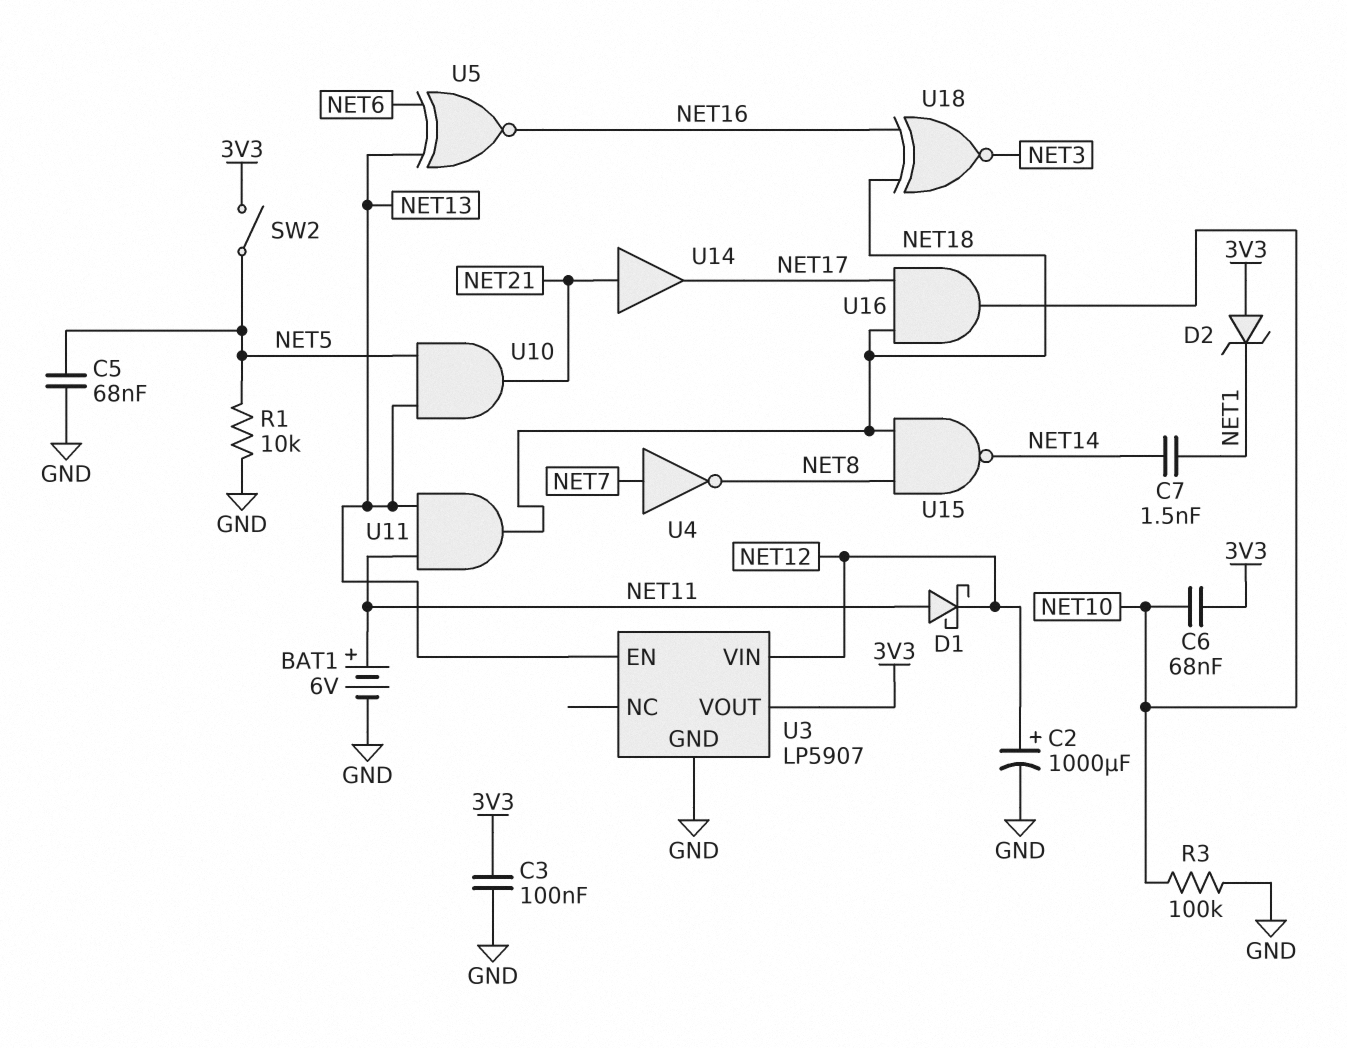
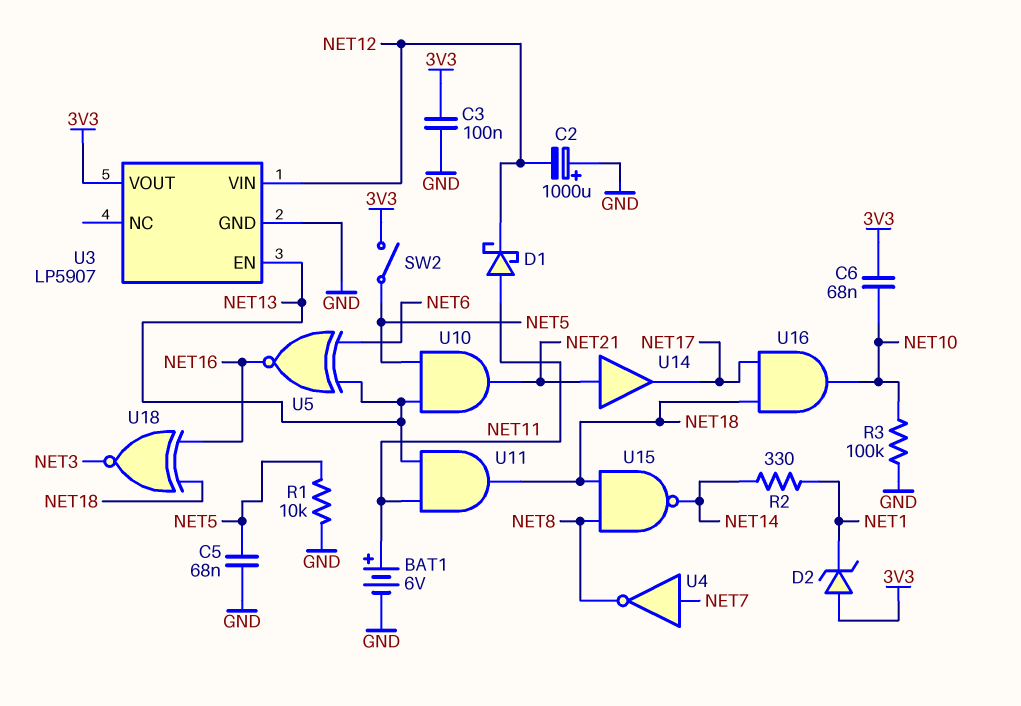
C2: 1000uF (plus NET12, minus GND) -> 1000uF (plus GND, minus NET12)
C7: 1.5nF (NET1, NET14) -> none
R2: none -> 330 (NET1, NET14)

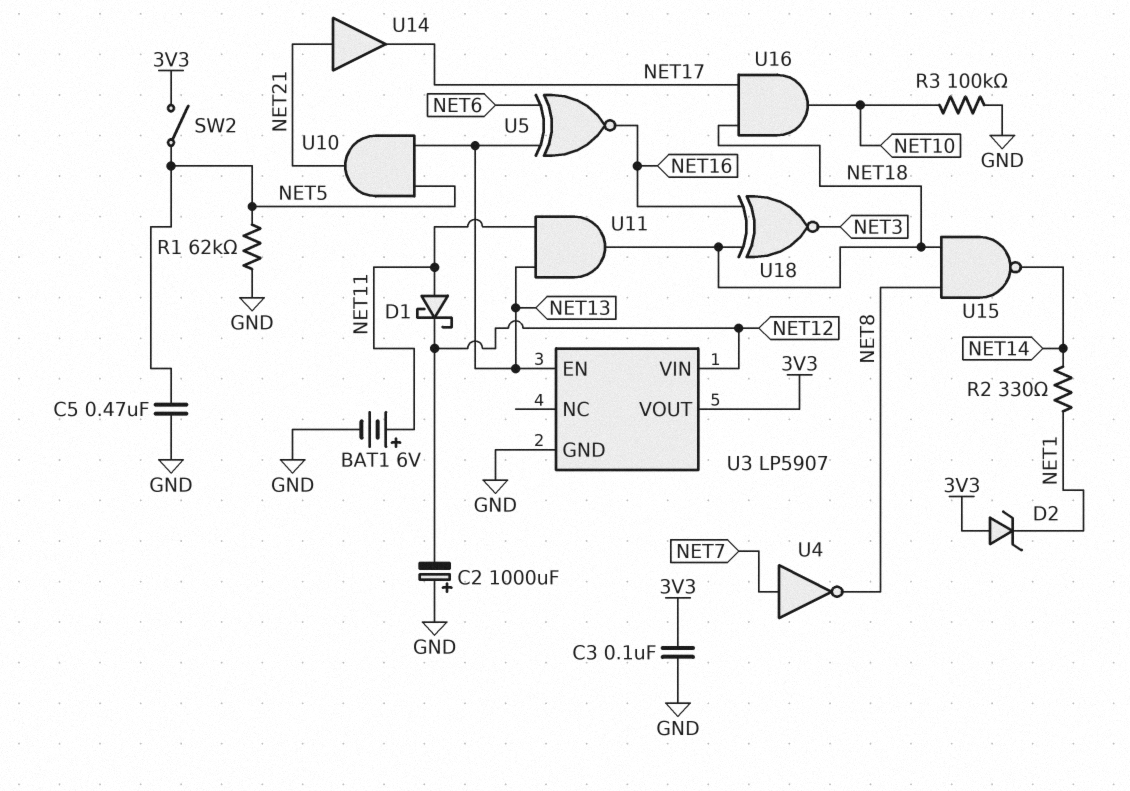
C5: 68nF (GND, NET5) -> 470nF (GND, NET5)
C6: 68nF (3V3, NET10) -> none
R1: 10k (GND, NET5) -> 62k (GND, NET5)

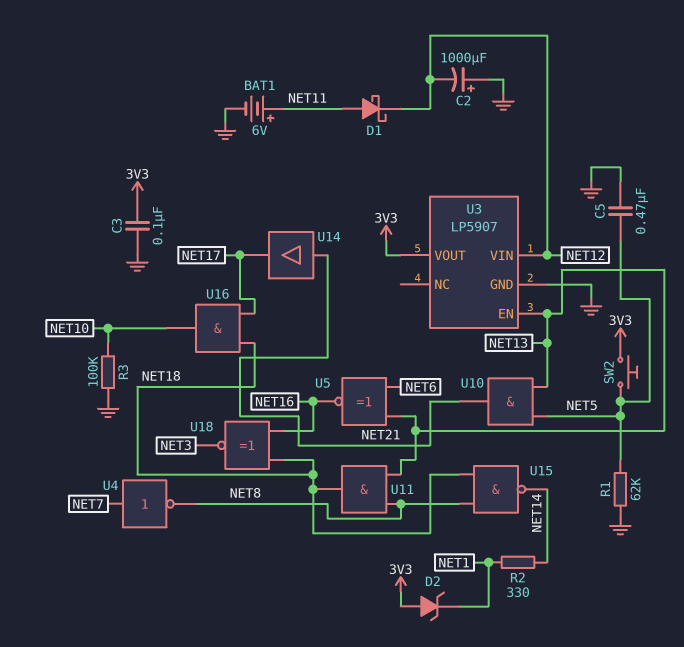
SW2: switch (3V3, NET5) -> button (3V3, NET5)
U11: AND (in NET11, in NET13, out NET18) -> AND (in NET8, in NET13, out NET18)

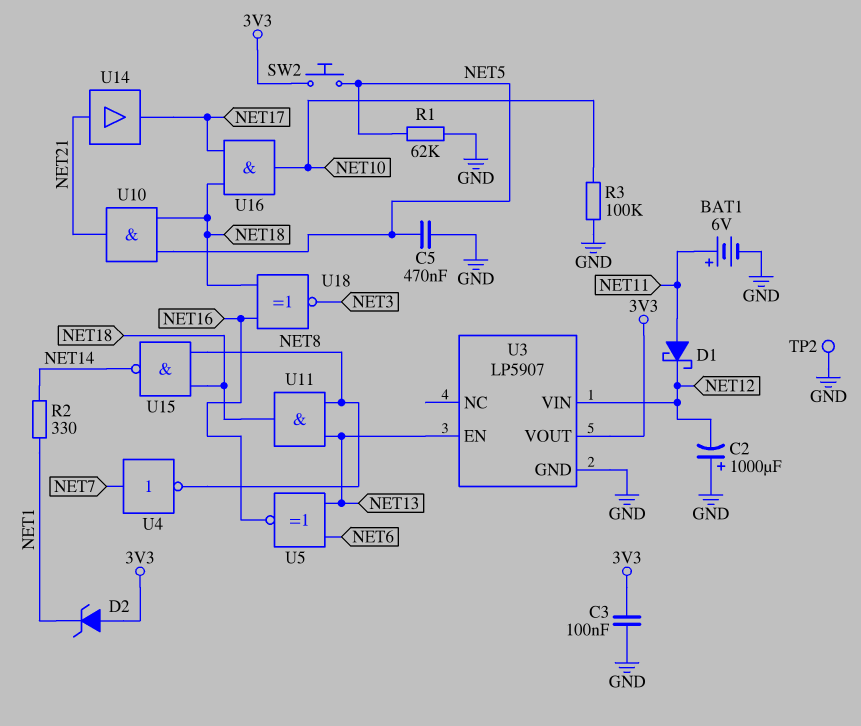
TP2: none -> test point (GND)
U10: AND (in NET5, in NET13, out NET21) -> AND (in NET5, in NET18, out NET21)

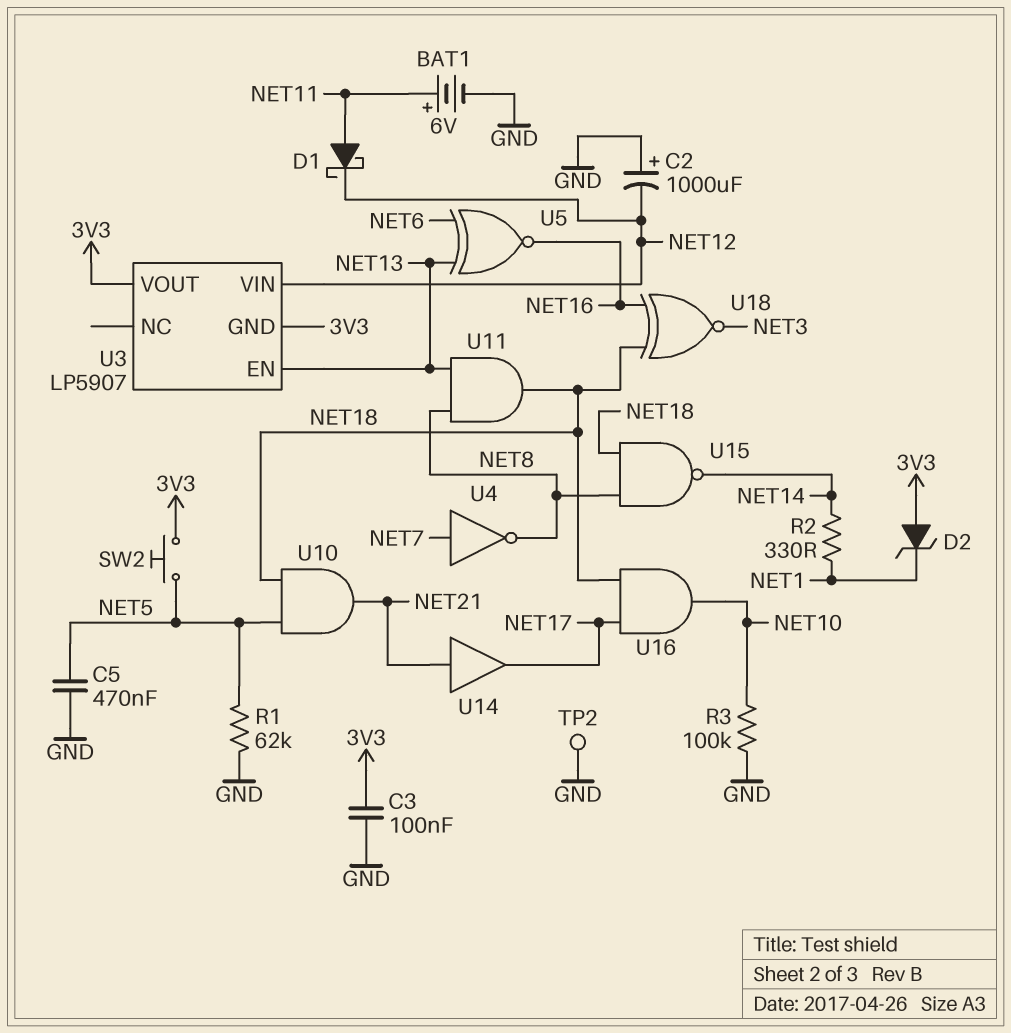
U3 pin GND: GND -> 3V3

